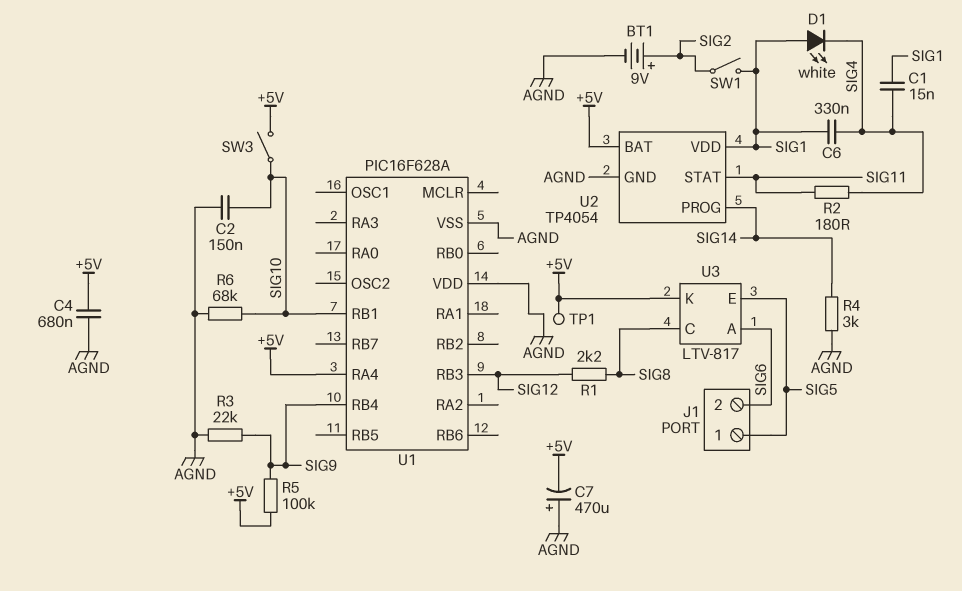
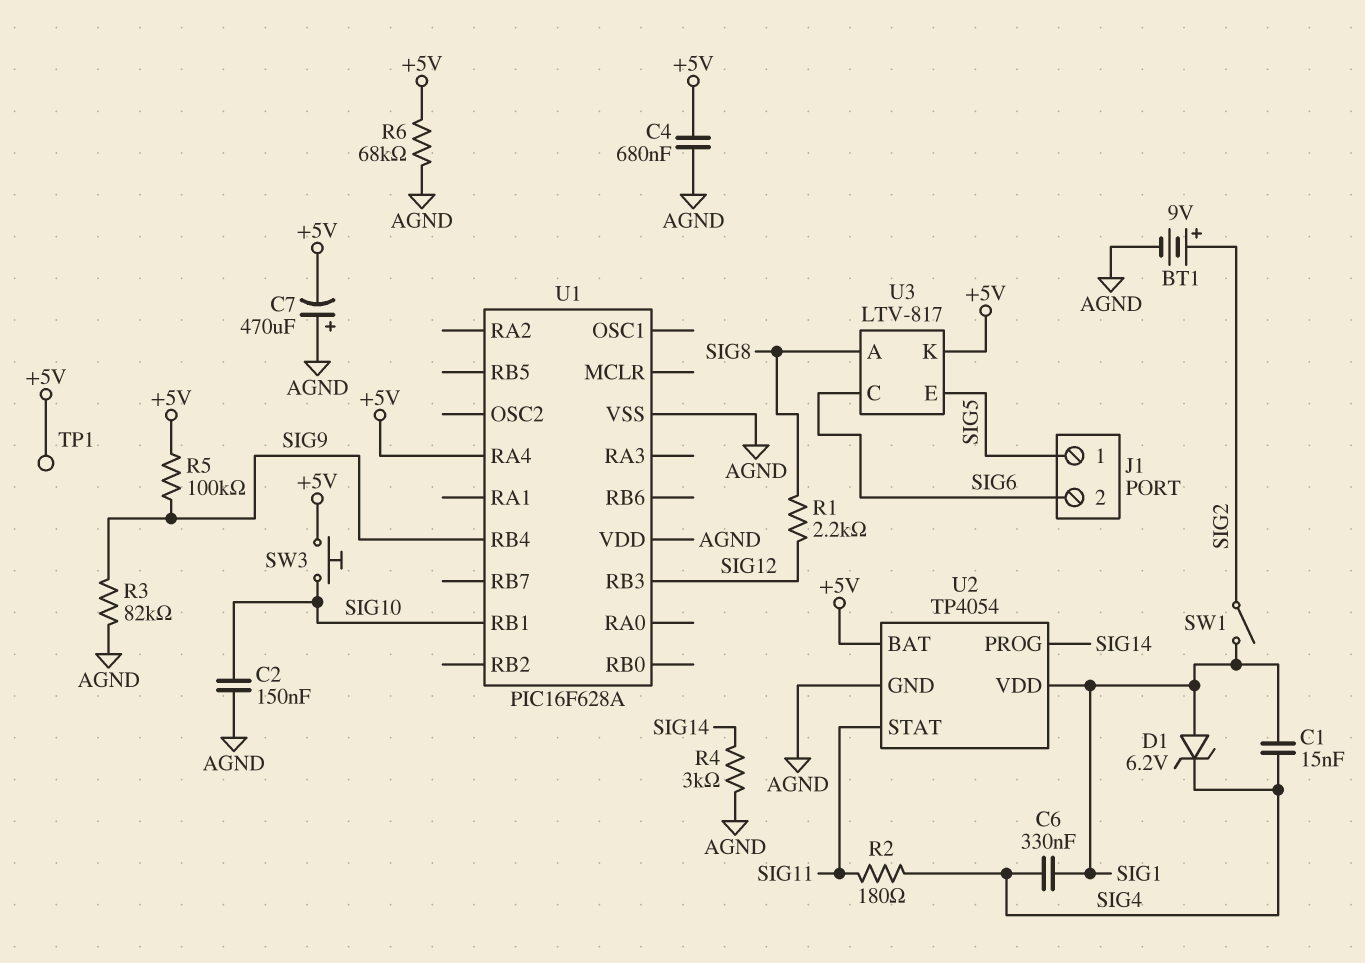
D1: LED white (A SIG1, K SIG4) -> zener 6.2V (A SIG1, K SIG4)
R3: 22k (AGND, SIG9) -> 82k (AGND, SIG9)
R6: 68k (AGND, SIG10) -> 68k (+5V, AGND)
SW3: switch (+5V, SIG10) -> button (+5V, SIG10)
U3 pin A: SIG6 -> SIG8
U3 pin C: SIG8 -> SIG6

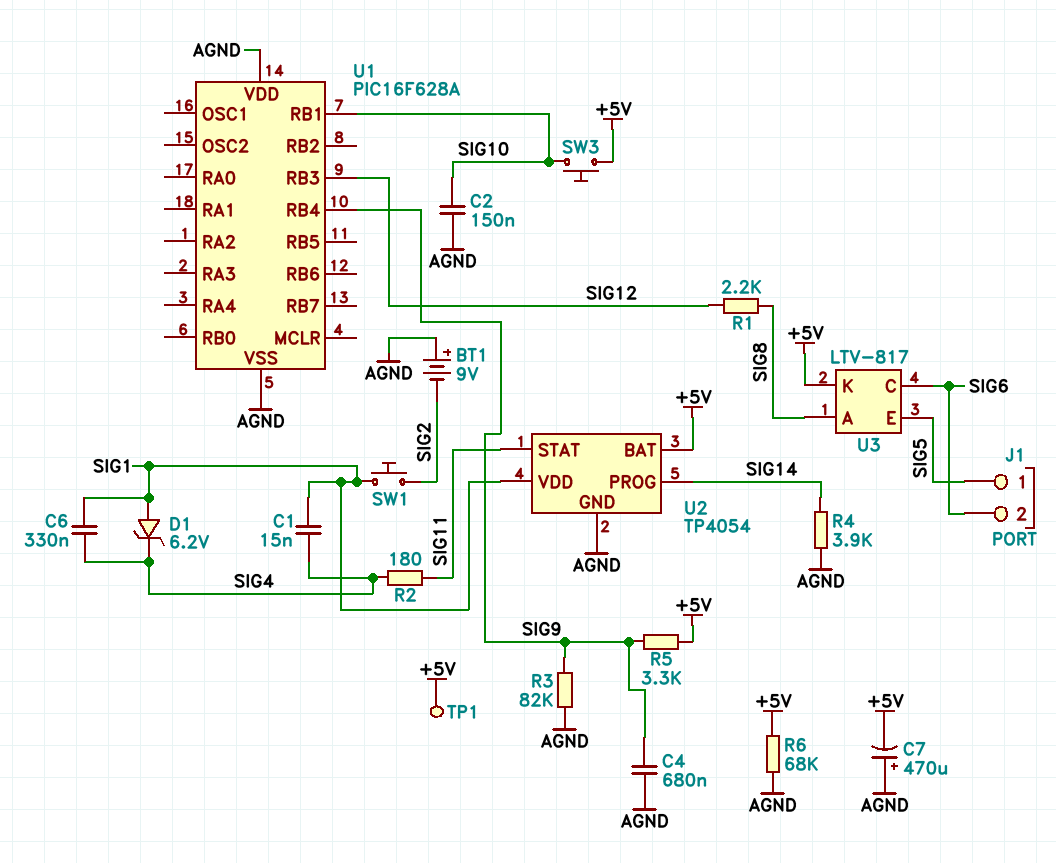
BT1: 9V (plus SIG2, minus AGND) -> 9V (plus AGND, minus SIG2)
C4: 680nF (+5V, AGND) -> 680nF (AGND, SIG9)
R4: 3k (AGND, SIG14) -> 3.9k (AGND, SIG14)
R5: 100k (+5V, SIG9) -> 3.3k (+5V, SIG9)
SW1: switch (SIG1, SIG2) -> button (SIG1, SIG2)
U1 pin RA4: +5V -> none

